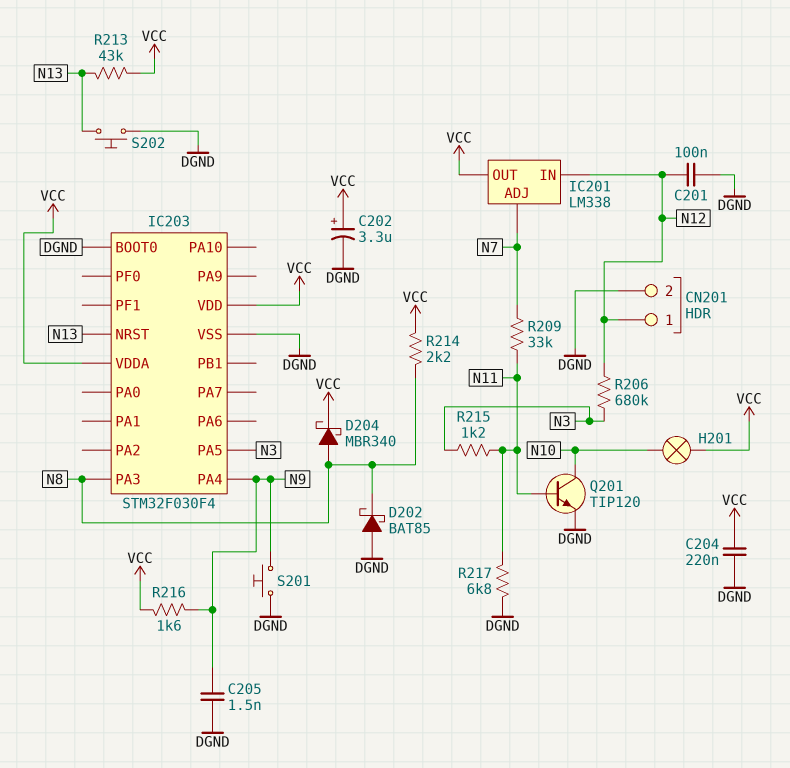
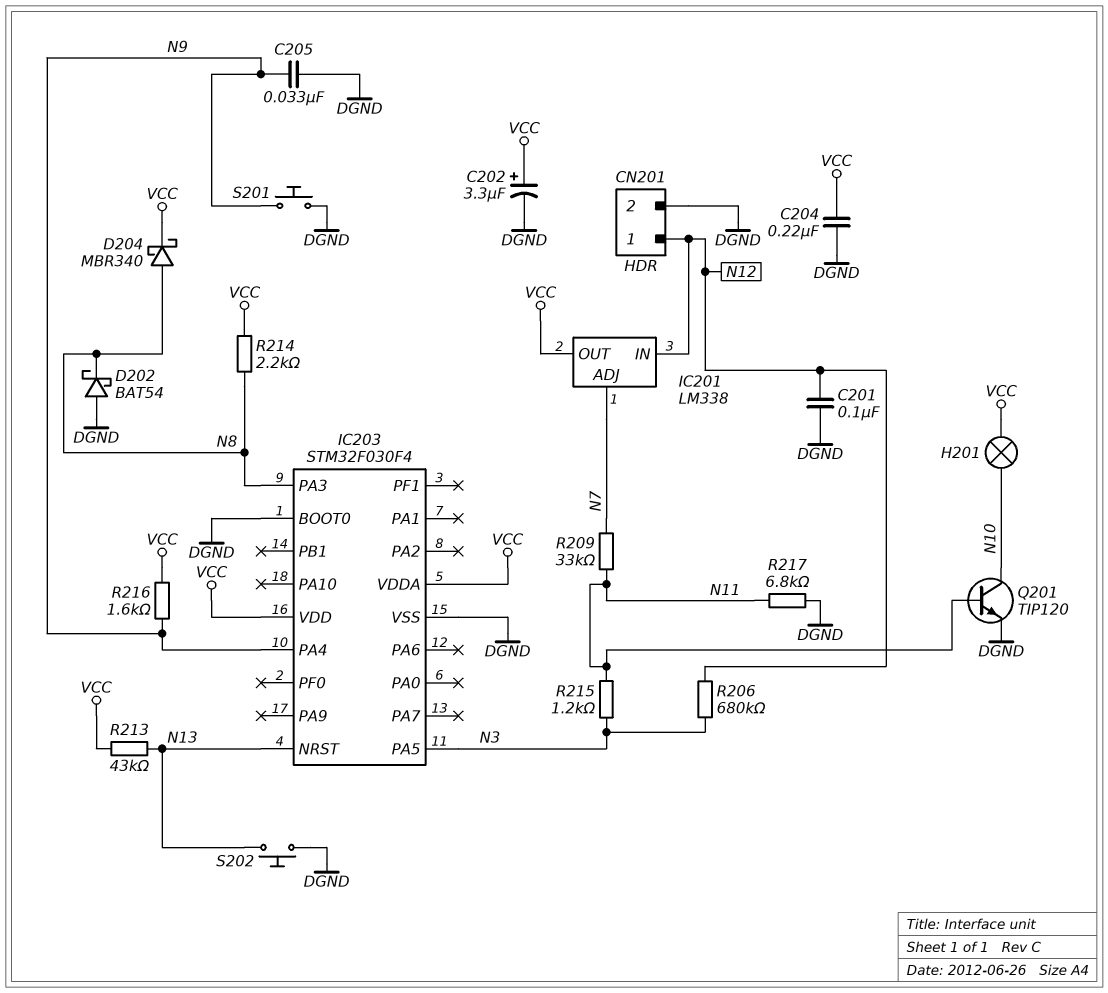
C205: 1.5nF (DGND, N9) -> 33nF (DGND, N9)
D202: schottky BAT85 (A DGND, K N8) -> schottky BAT54 (A DGND, K N8)

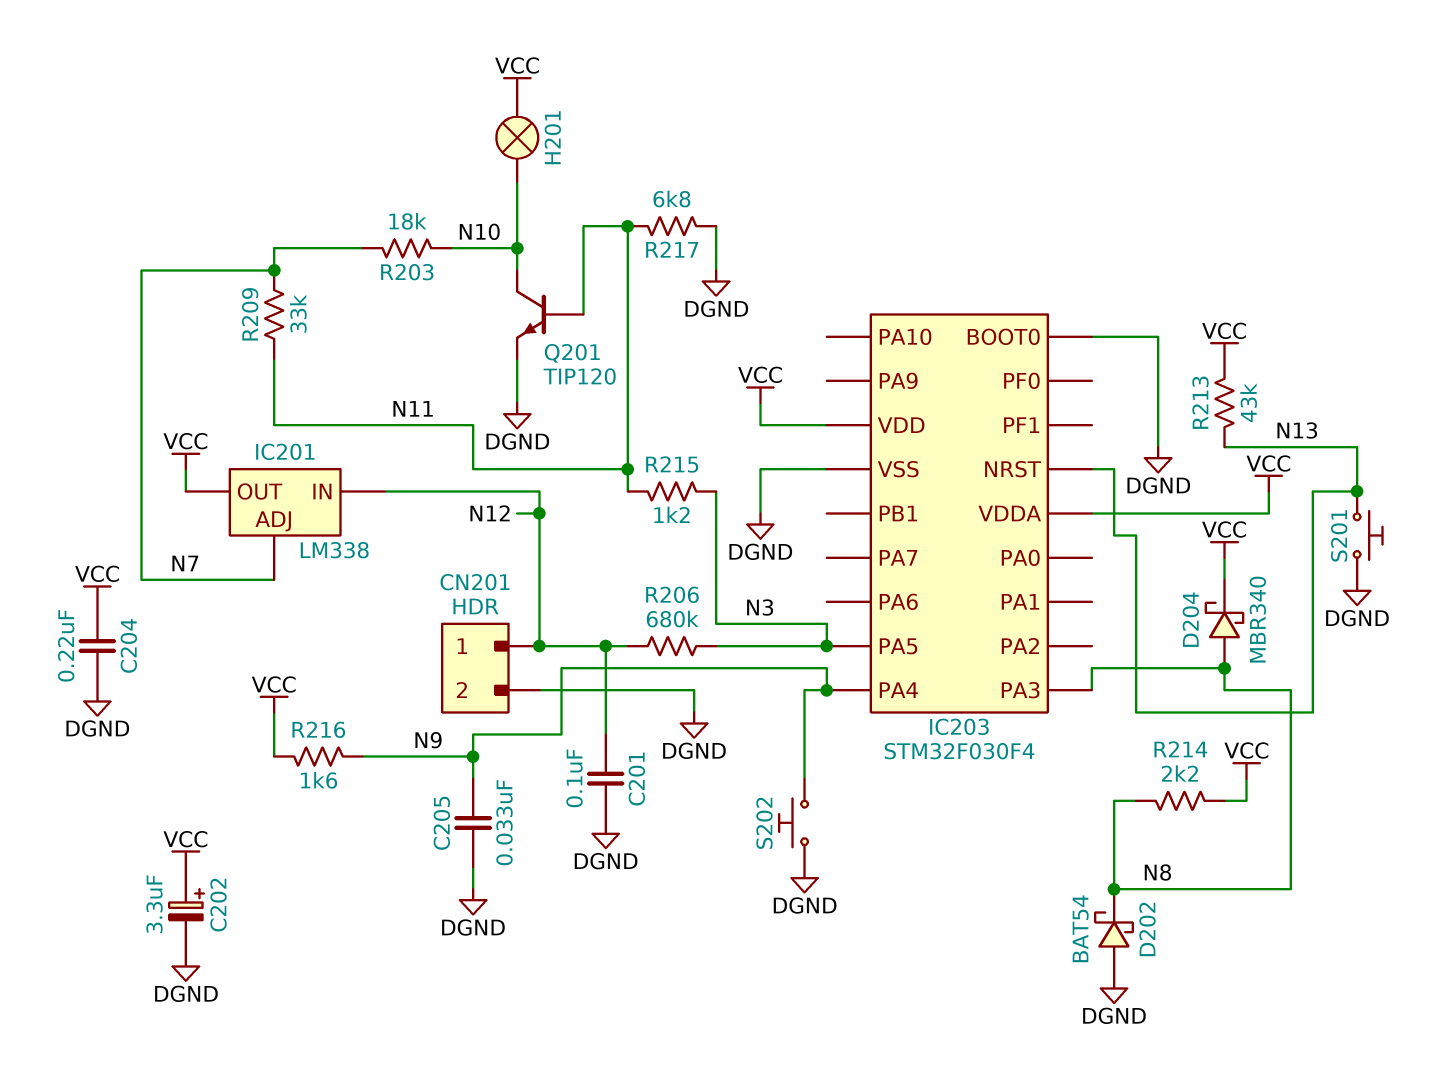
R203: none -> 18k (N7, N10)
S201: button (DGND, N9) -> button (DGND, N13)
S202: button (DGND, N13) -> button (DGND, N9)

